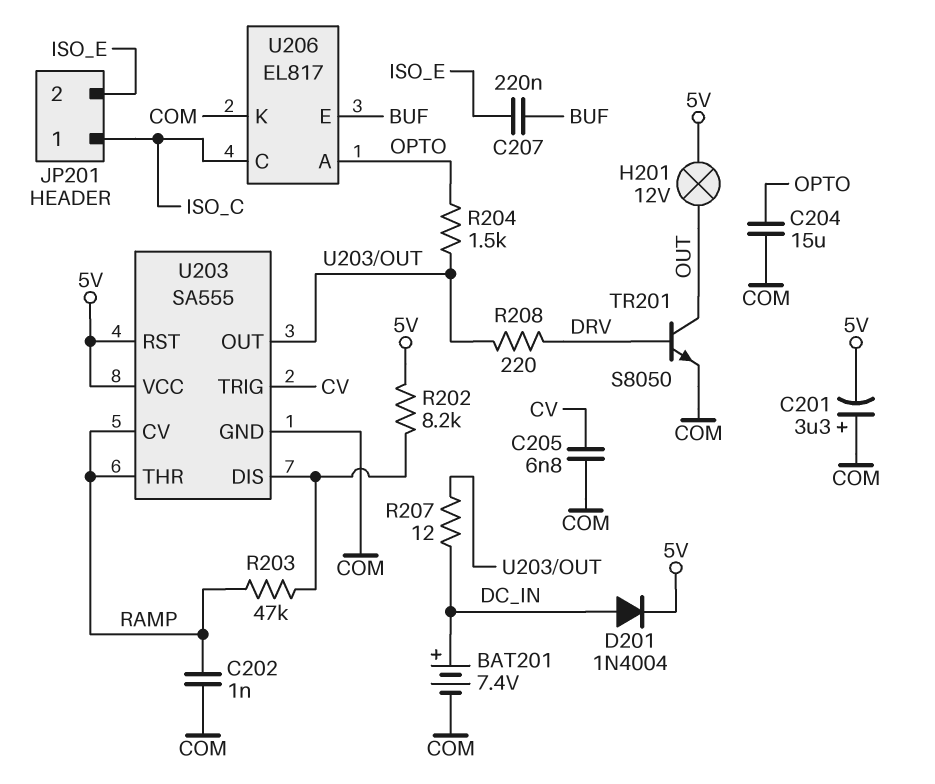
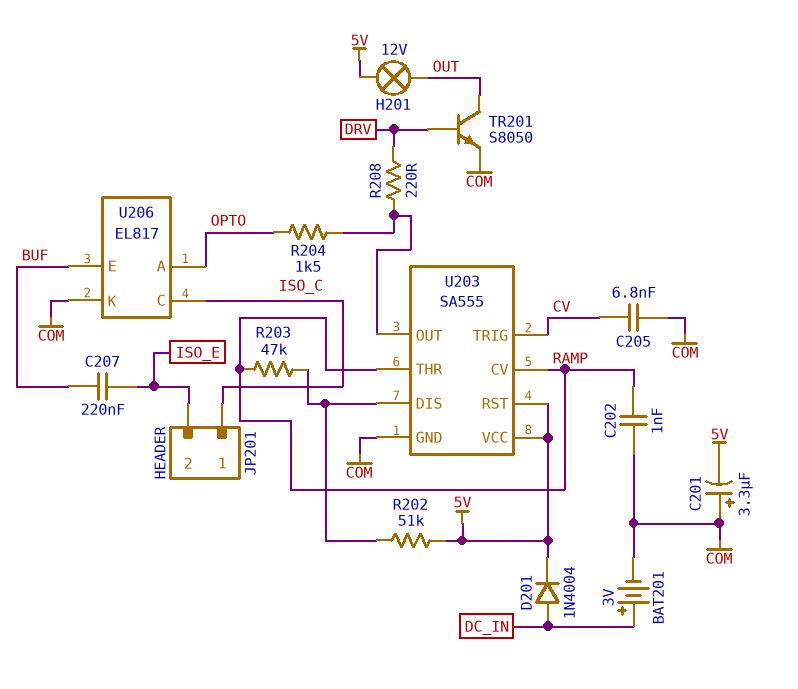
BAT201: 7.4V (plus DC_IN, minus COM) -> 3V (plus DC_IN, minus COM)
C204: 15uF (COM, OPTO) -> none
R202: 8.2k (5V, U203/DIS) -> 51k (5V, U203/DIS)
R207: 12 (DC_IN, U203/OUT) -> none

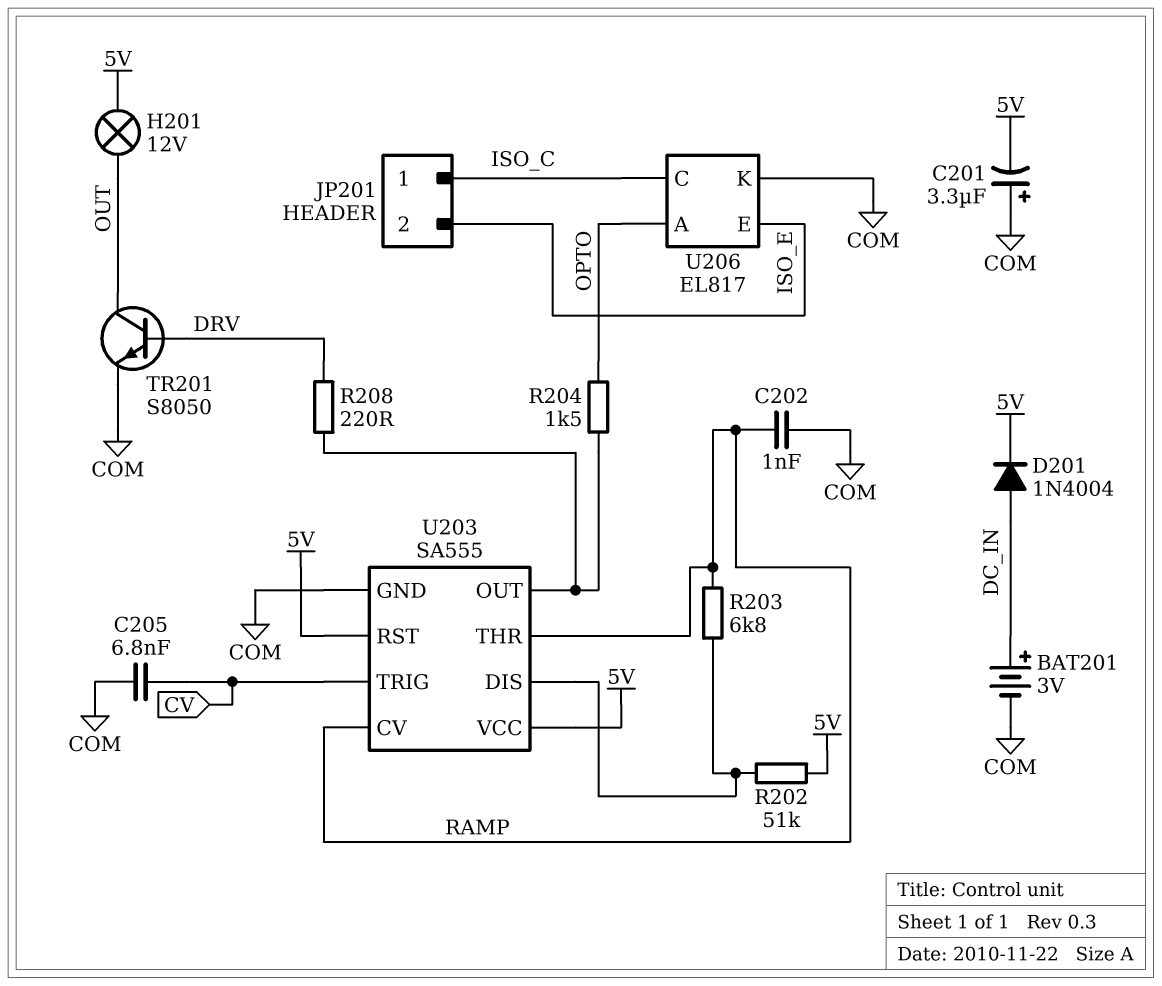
C207: 220nF (BUF, ISO_E) -> none
R203: 47k (RAMP, U203/DIS) -> 6.8k (RAMP, U203/DIS)
U206 pin E: BUF -> ISO_E

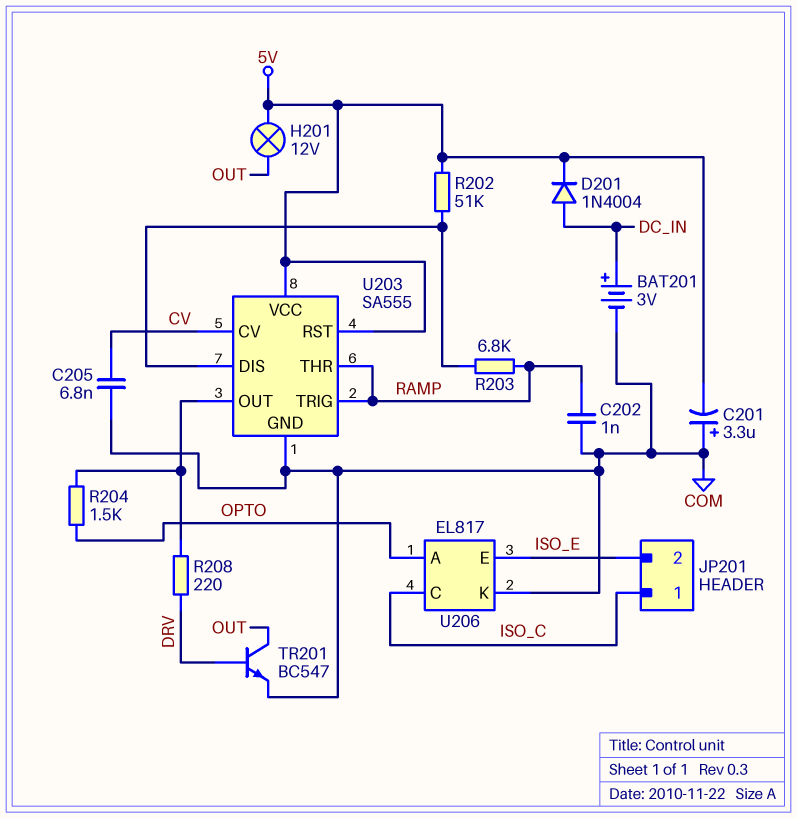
TR201: NPN S8050 (B DRV, C OUT, E COM) -> NPN BC547 (B DRV, C OUT, E COM)
U203 pin CV: RAMP -> CV
U203 pin TRIG: CV -> RAMP

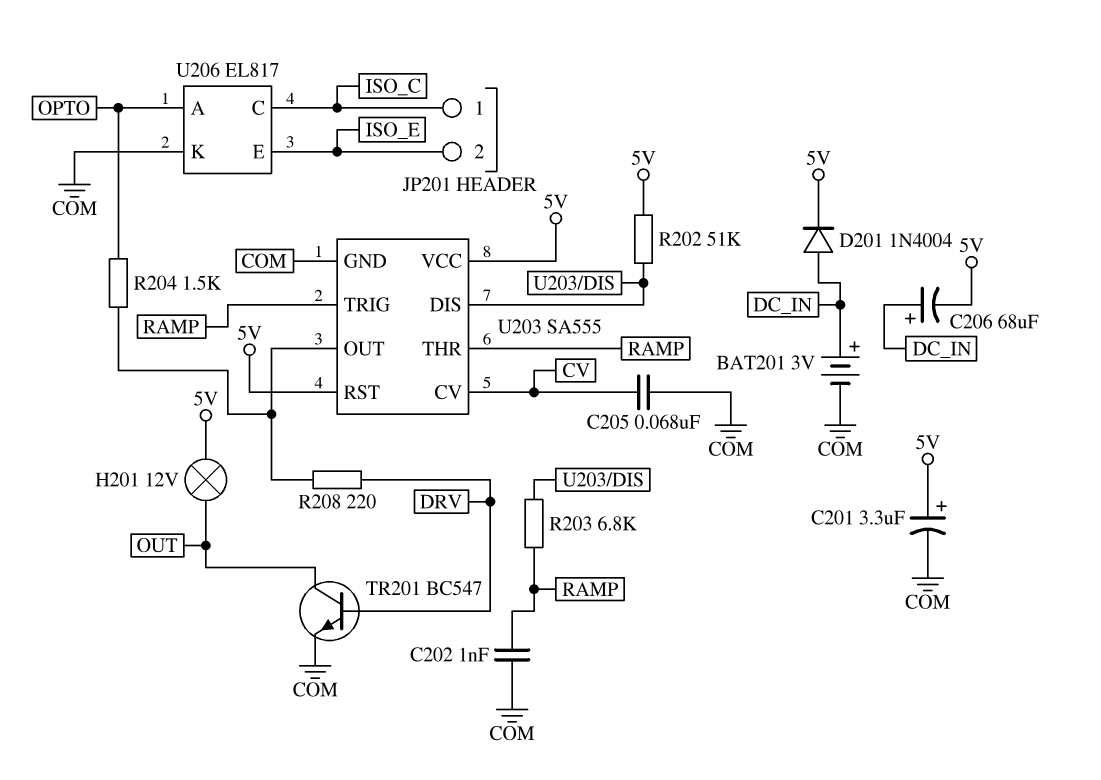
C201: 3.3uF (plus COM, minus 5V) -> 3.3uF (plus 5V, minus COM)
C205: 6.8nF (COM, CV) -> 68nF (COM, CV)
C206: none -> 68uF (plus DC_IN, minus 5V)

